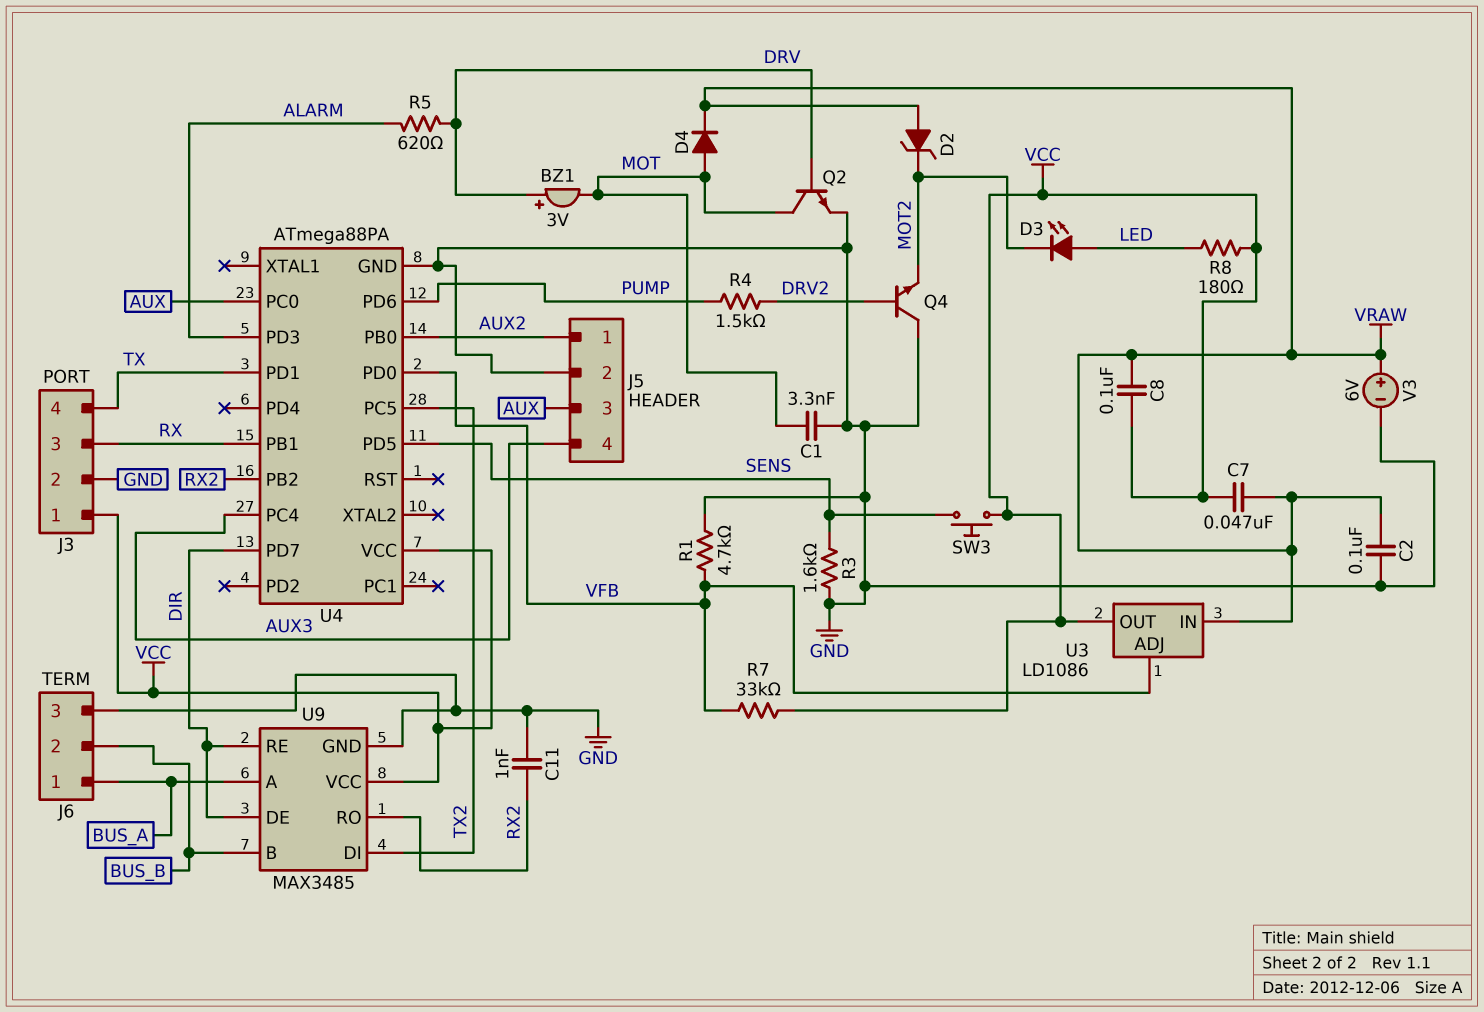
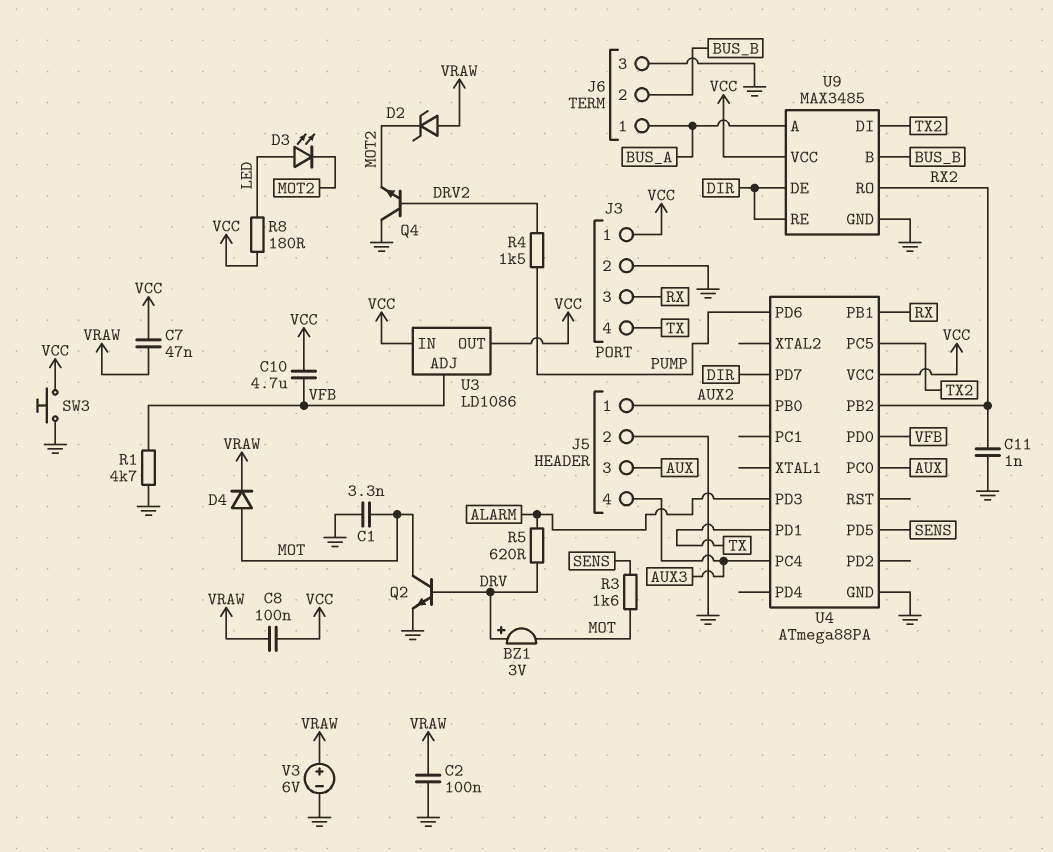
C10: none -> 4.7uF (VCC, VFB)
R3: 1.6k (GND, SENS) -> 1.6k (MOT, SENS)
R7: 33k (VCC, VFB) -> none
SW3: button (SENS, VCC) -> button (GND, VCC)
U3 pin IN: VRAW -> VCC

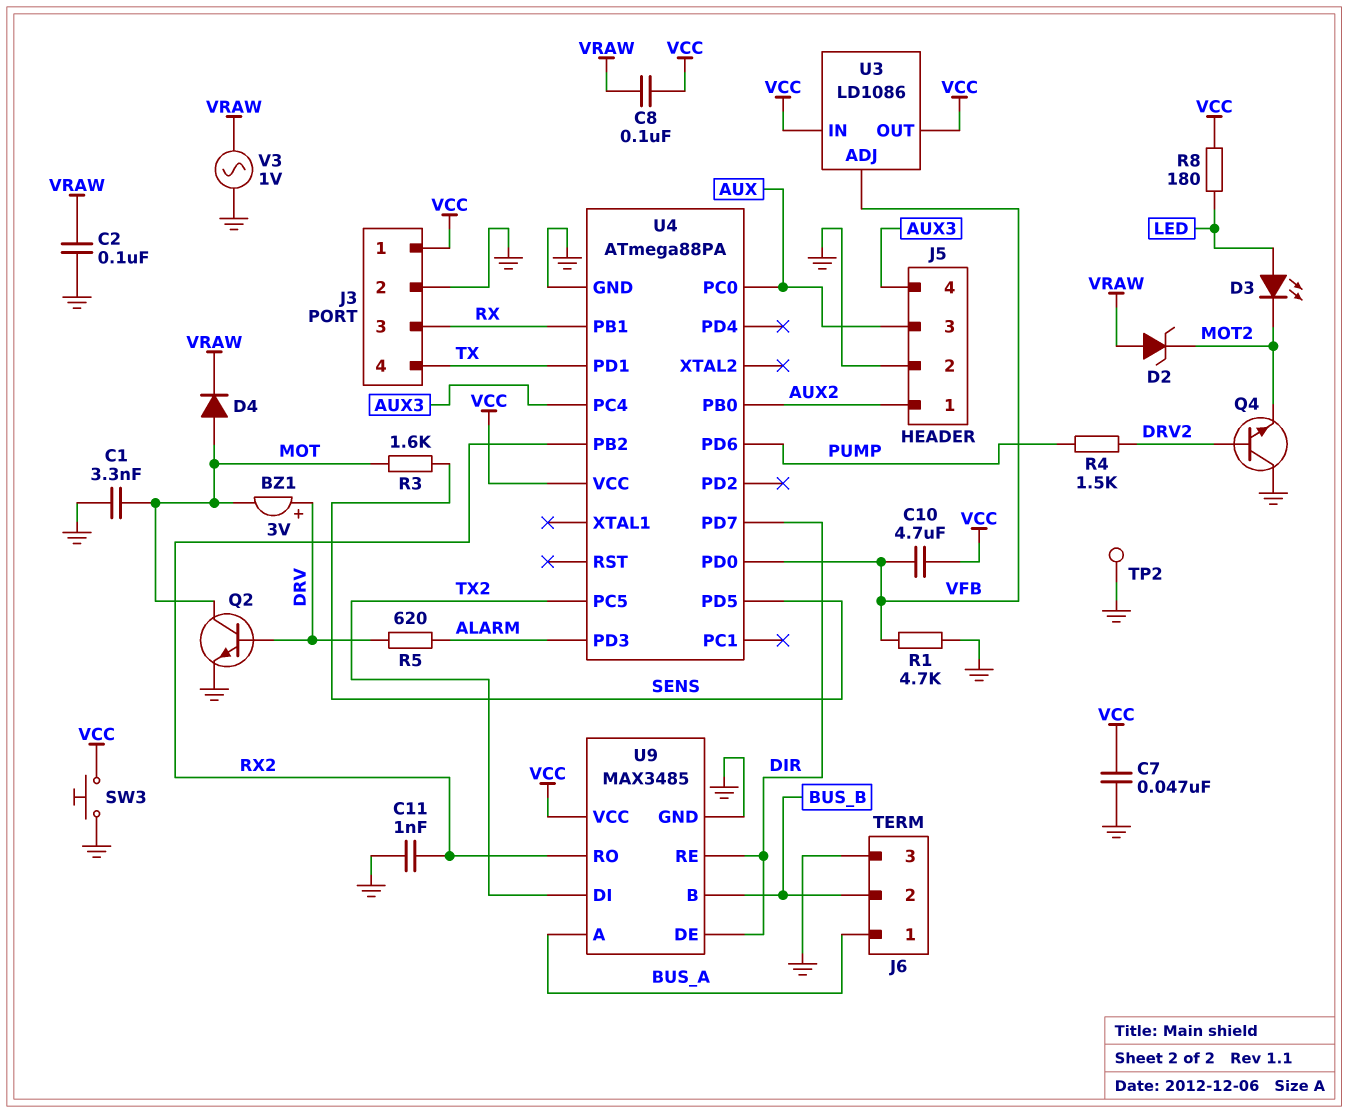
C7: 47nF (VCC, VRAW) -> 47nF (GND, VCC)
TP2: none -> test point (GND)
V3: 6V (plus VRAW, minus GND) -> AC 1V (GND, VRAW)

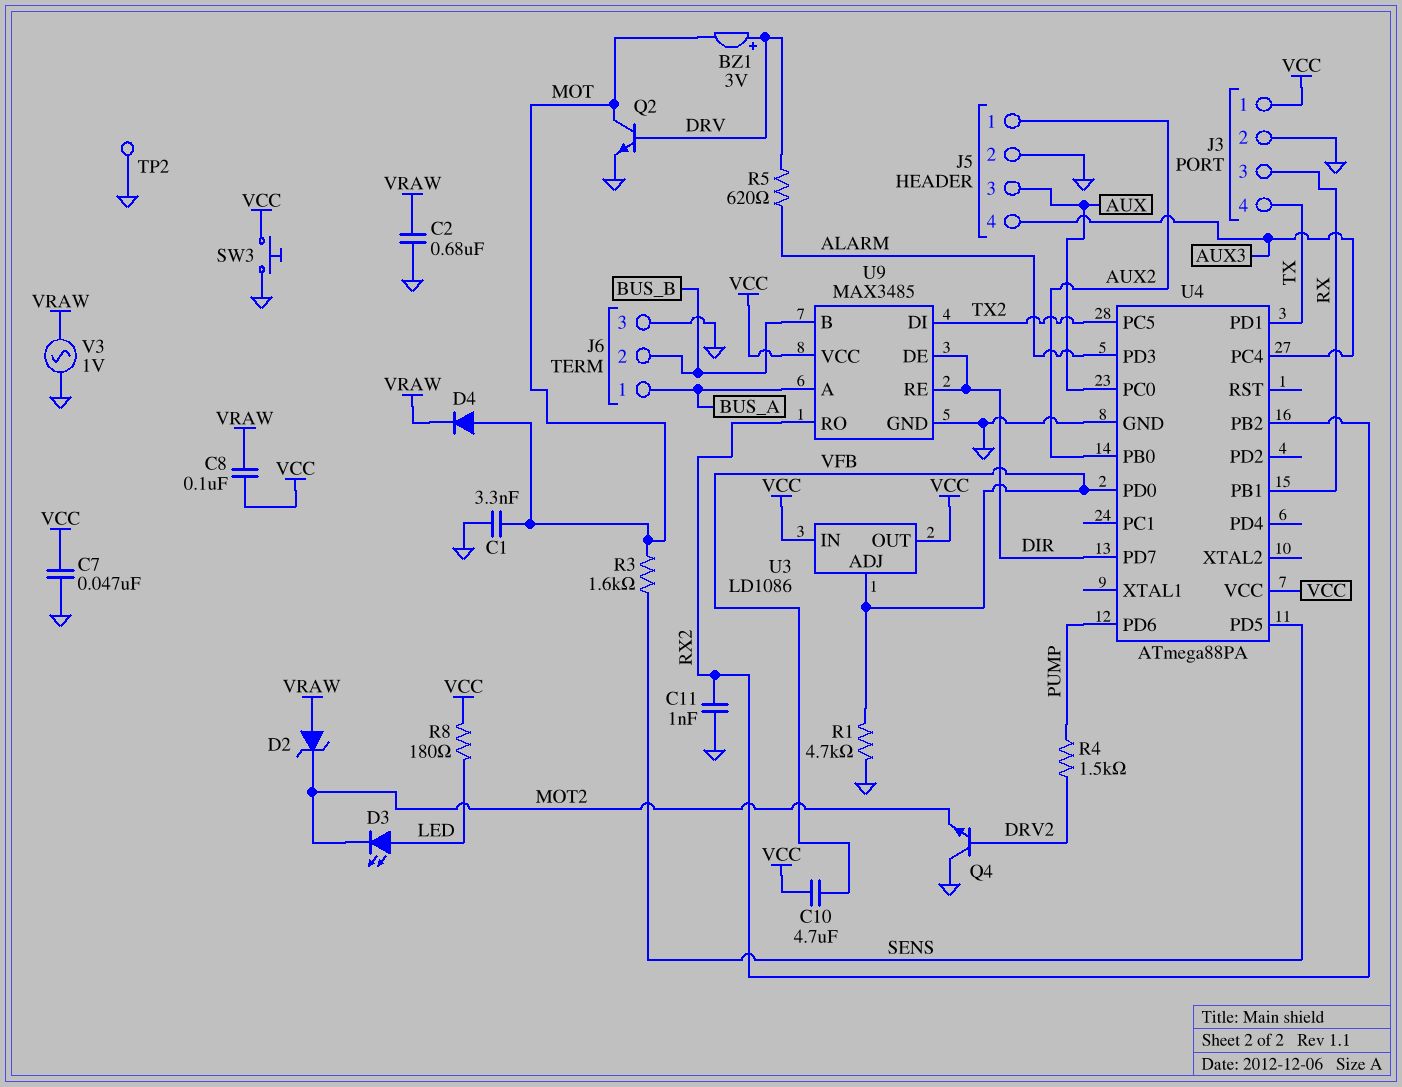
C2: 100nF (GND, VRAW) -> 680nF (GND, VRAW)

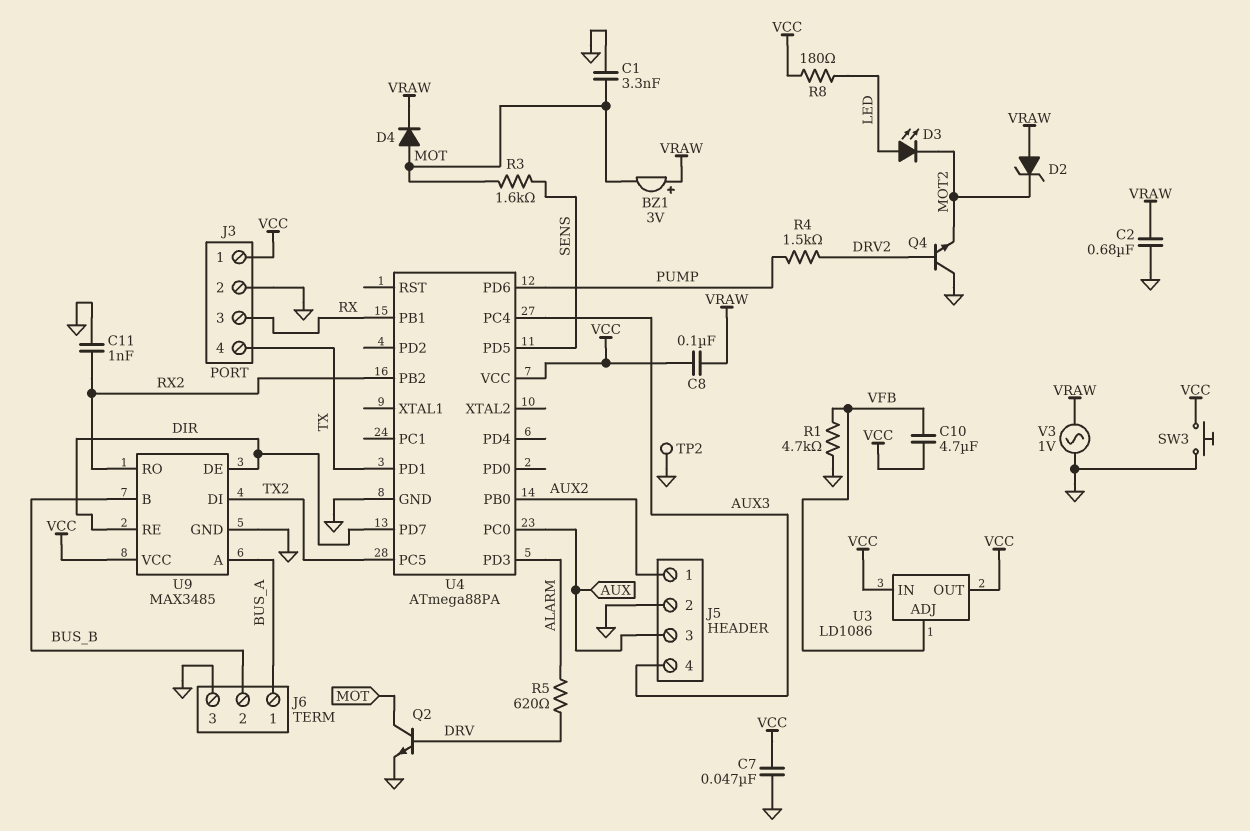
BZ1: buzzer 3V (plus DRV, minus MOT) -> buzzer 3V (plus VRAW, minus MOT)
U4 pin PD0: VFB -> none

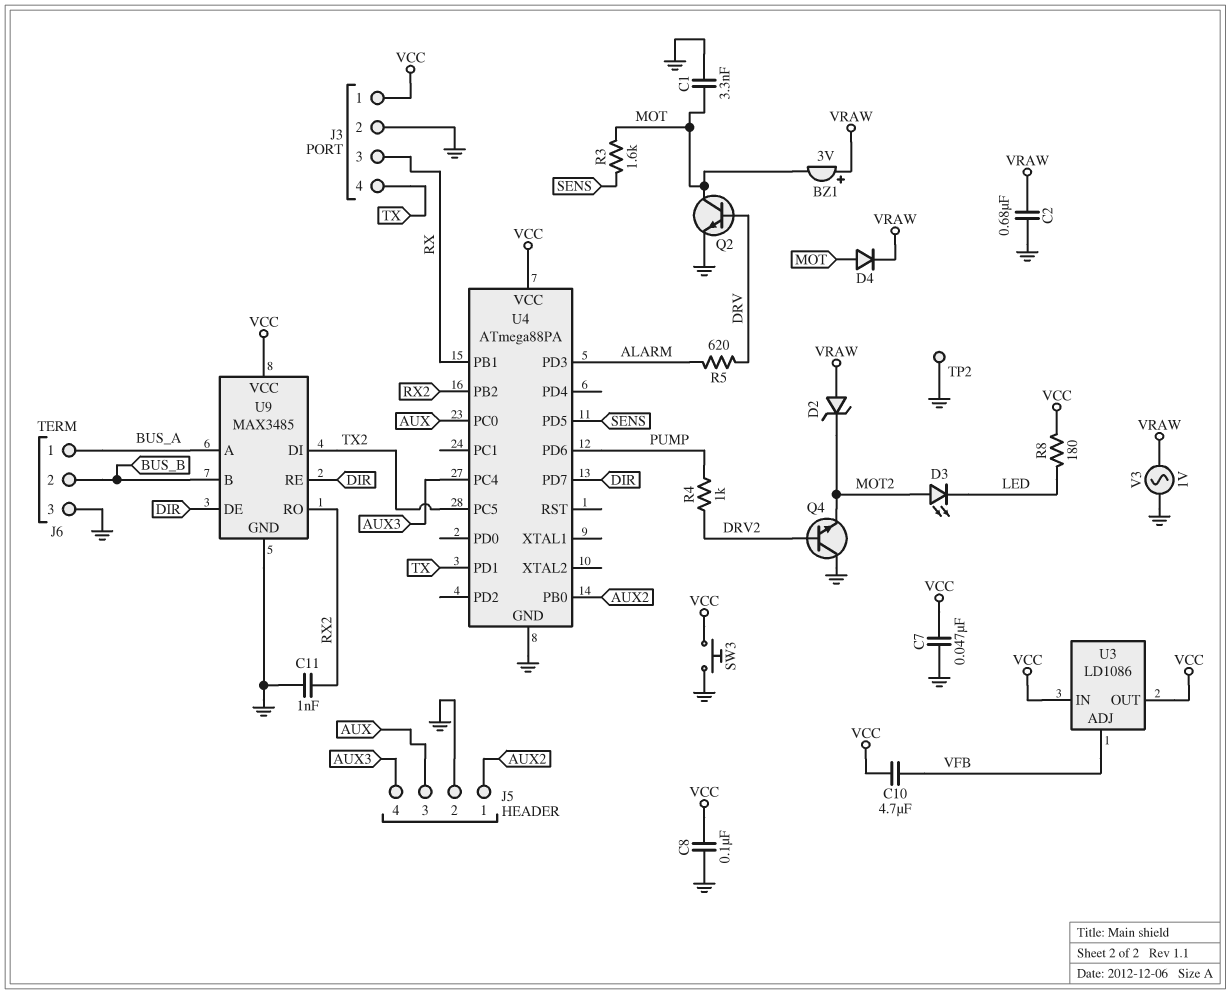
C8: 100nF (VCC, VRAW) -> 100nF (GND, VCC)
D3: LED (A LED, K MOT2) -> LED (A MOT2, K LED)
R1: 4.7k (GND, VFB) -> none
R4: 1.5k (DRV2, PUMP) -> 1k (DRV2, PUMP)

